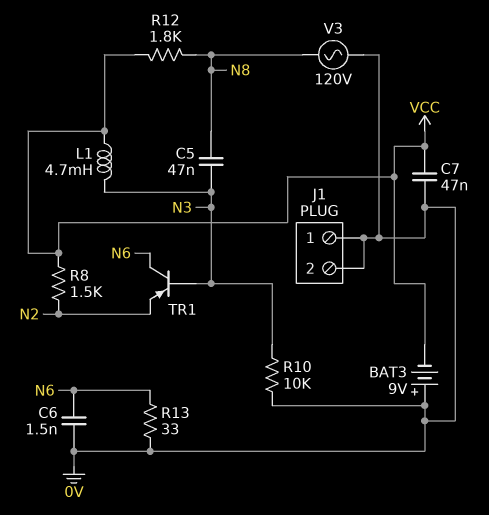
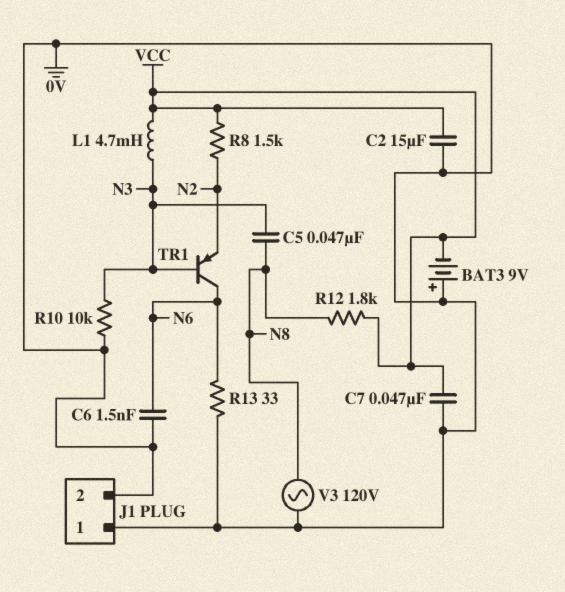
C2: none -> 15uF (0V, VCC)

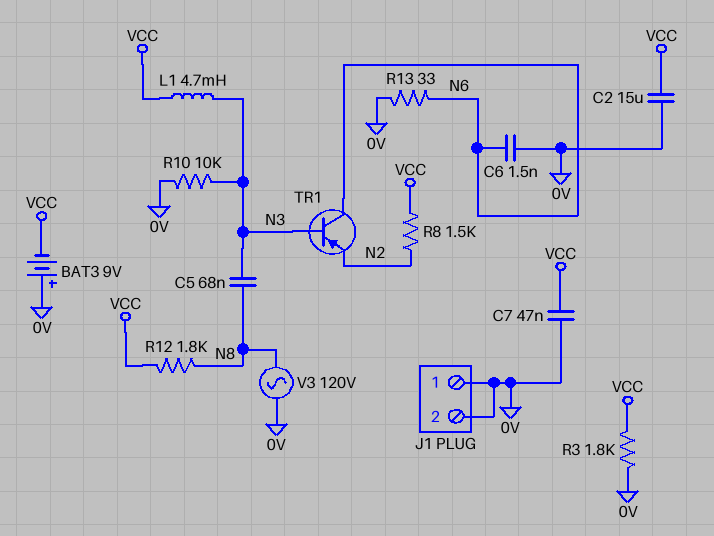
C5: 47nF (N3, N8) -> 68nF (N3, N8)
R3: none -> 1.8k (0V, VCC)

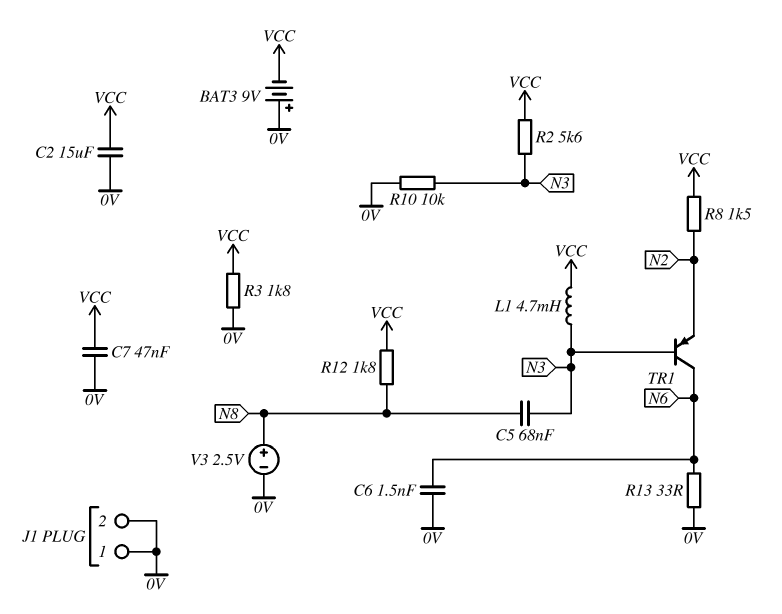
R2: none -> 5.6k (N3, VCC)
V3: AC 120V (0V, N8) -> 2.5V (plus N8, minus 0V)

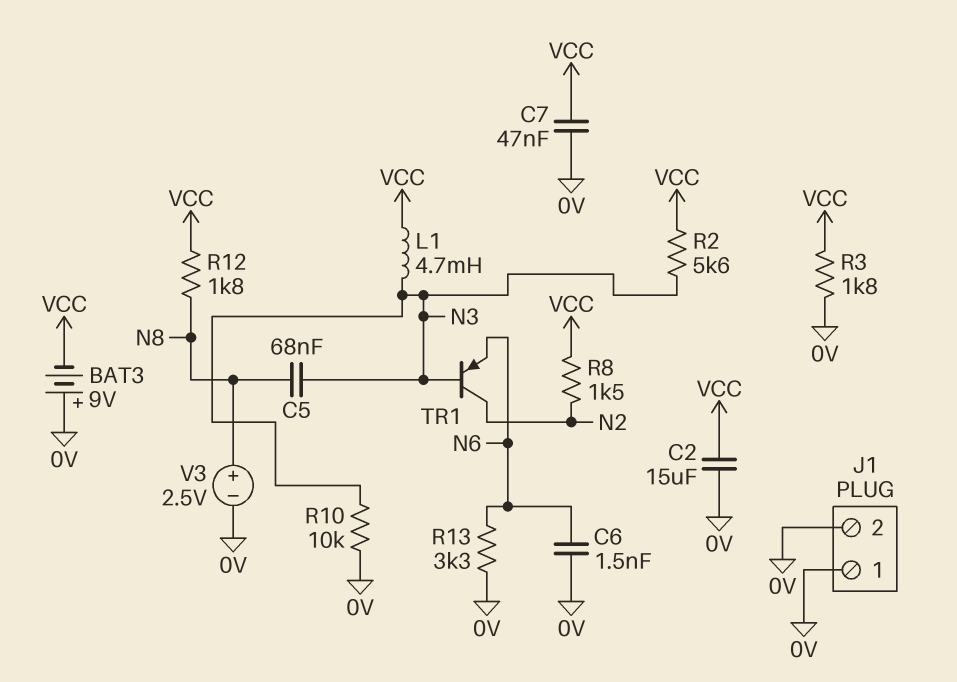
R13: 33 (0V, N6) -> 3.3k (0V, N6)
TR1: PNP (B N3, C N6, E N2) -> PNP (B N3, C N2, E N6)

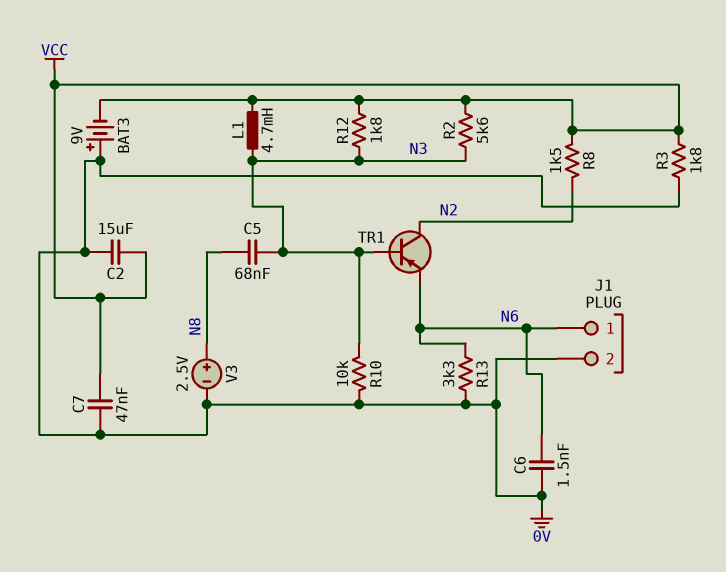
J1 pin 1: 0V -> N6
R12: 1.8k (N8, VCC) -> 1.8k (N3, VCC)

